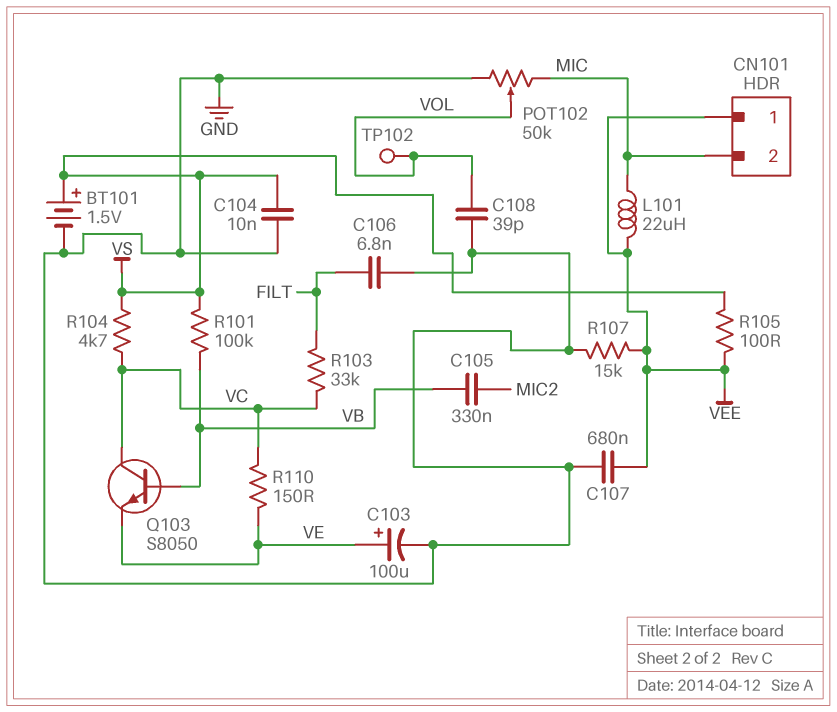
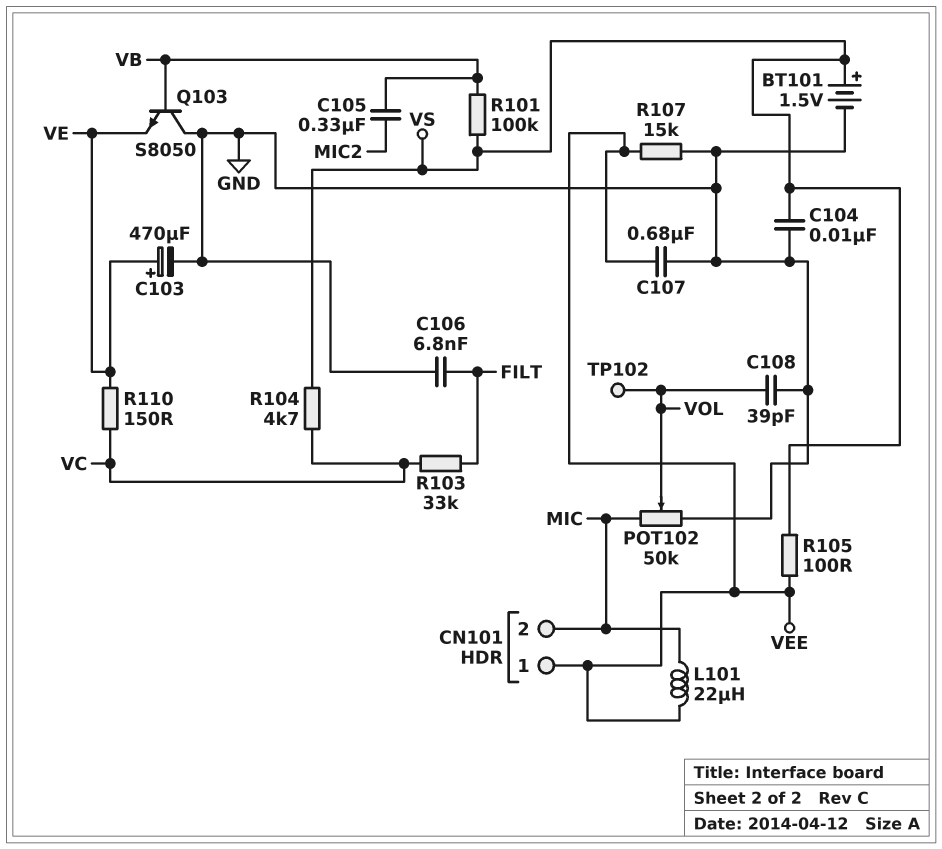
C103: 100uF (plus VE, minus GND) -> 470uF (plus VE, minus GND)
Q103: NPN S8050 (B VB, C VC, E VE) -> NPN S8050 (B VB, C GND, E VE)

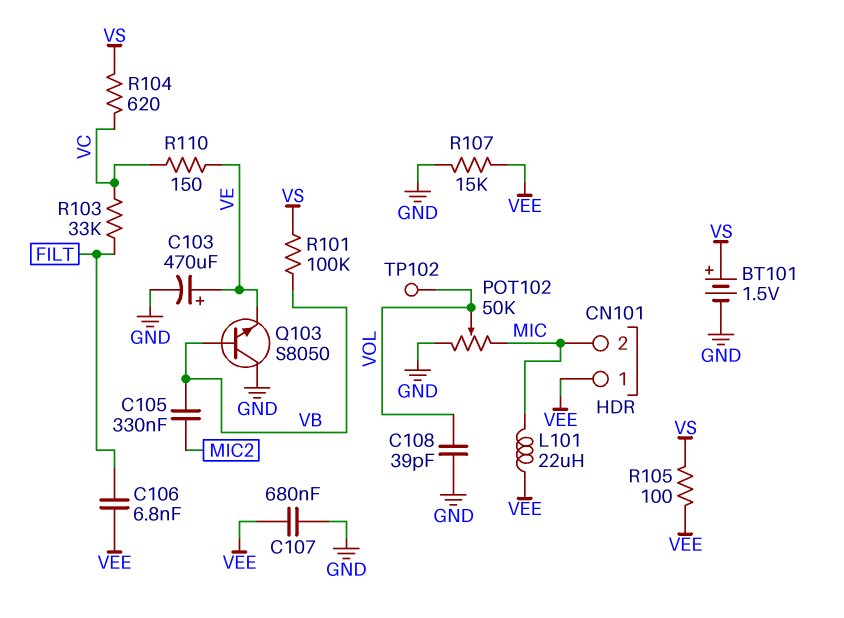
C104: 10nF (GND, VS) -> none
C106: 6.8nF (FILT, GND) -> 6.8nF (FILT, VEE)
R104: 4.7k (VC, VS) -> 620 (VC, VS)

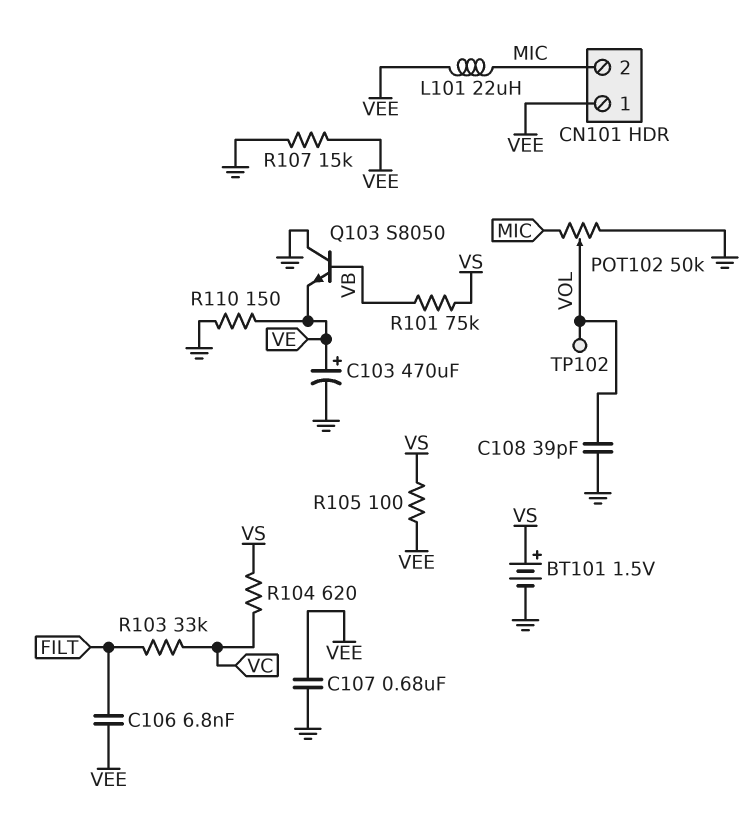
C105: 330nF (MIC2, VB) -> none
R101: 100k (VB, VS) -> 75k (VB, VS)
R110: 150 (VC, VE) -> 150 (GND, VE)

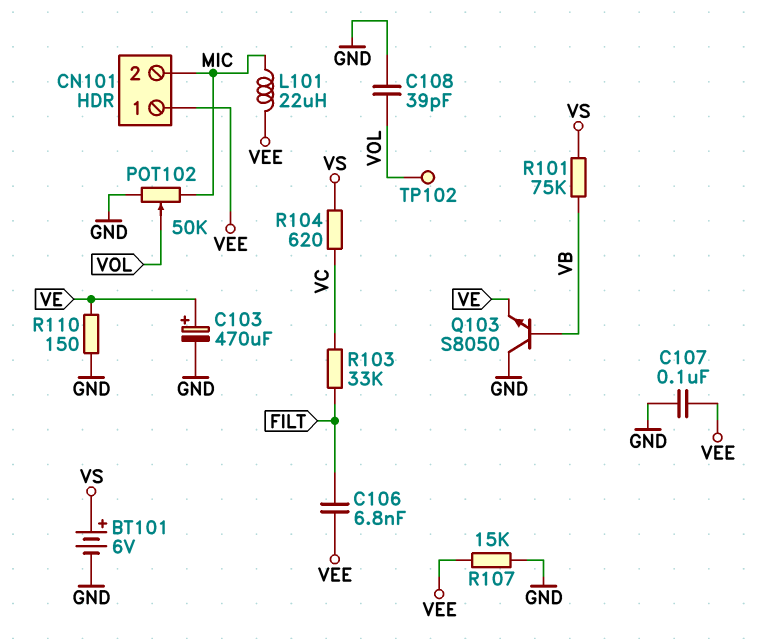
BT101: 1.5V (plus VS, minus GND) -> 6V (plus VS, minus GND)
C107: 680nF (GND, VEE) -> 100nF (GND, VEE)
R105: 100 (VEE, VS) -> none

